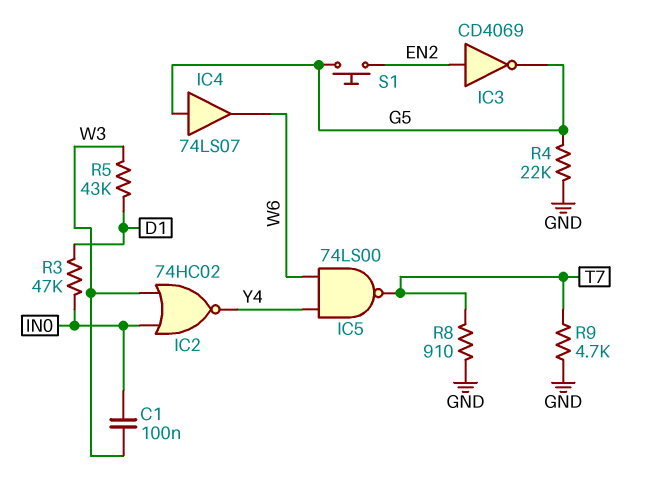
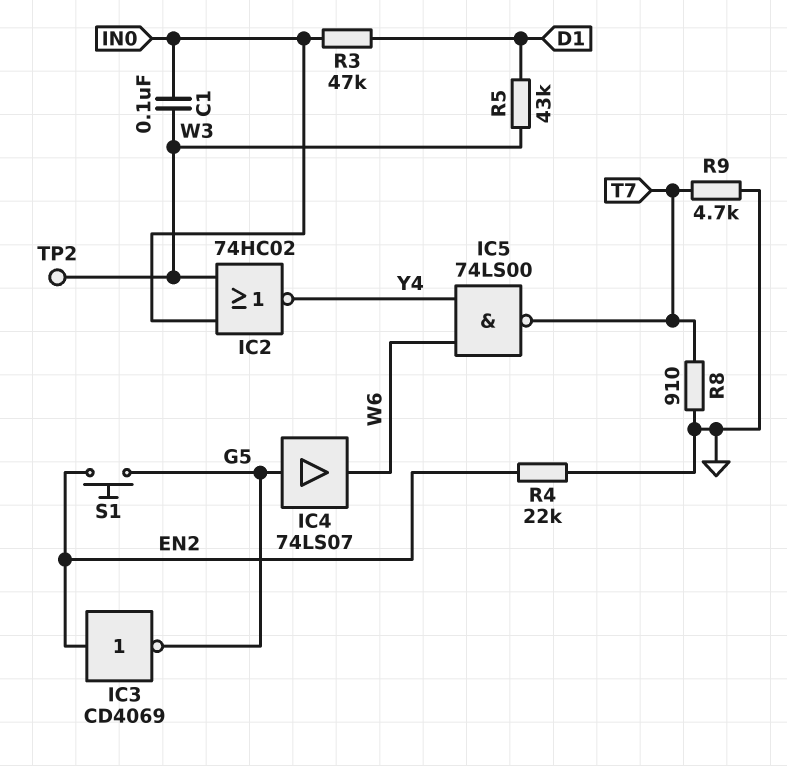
R4: 22k (G5, GND) -> 22k (EN2, GND)
TP2: none -> test point (W3)

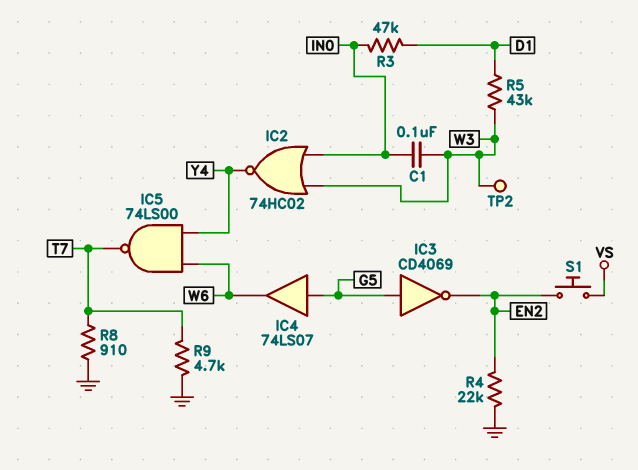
IC3: NOT CD4069 (in EN2, out G5) -> NOT CD4069 (in G5, out EN2)
S1: button (EN2, G5) -> button (EN2, VS)

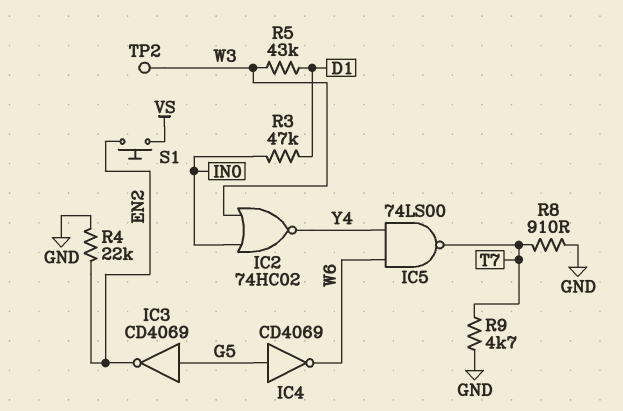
C1: 100nF (IN0, W3) -> none
IC4: buffer 74LS07 (in G5, out W6) -> NOT CD4069 (in G5, out W6)

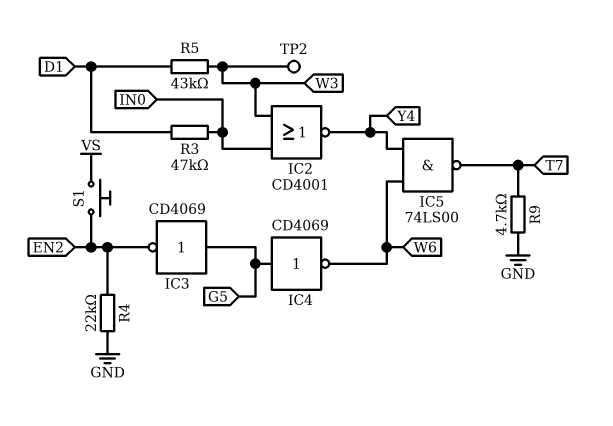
IC2: NOR 74HC02 (in IN0, in W3, out Y4) -> NOR CD4001 (in IN0, in W3, out Y4)
R8: 910 (GND, T7) -> none

